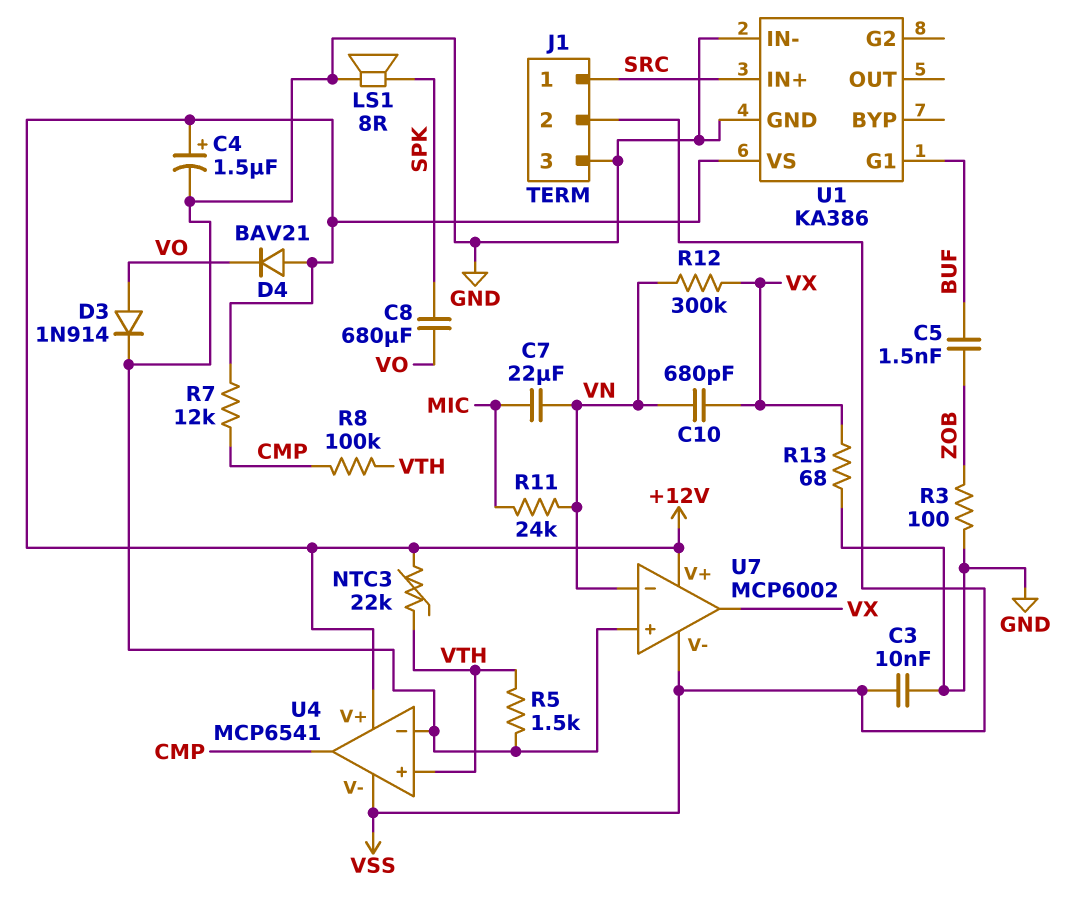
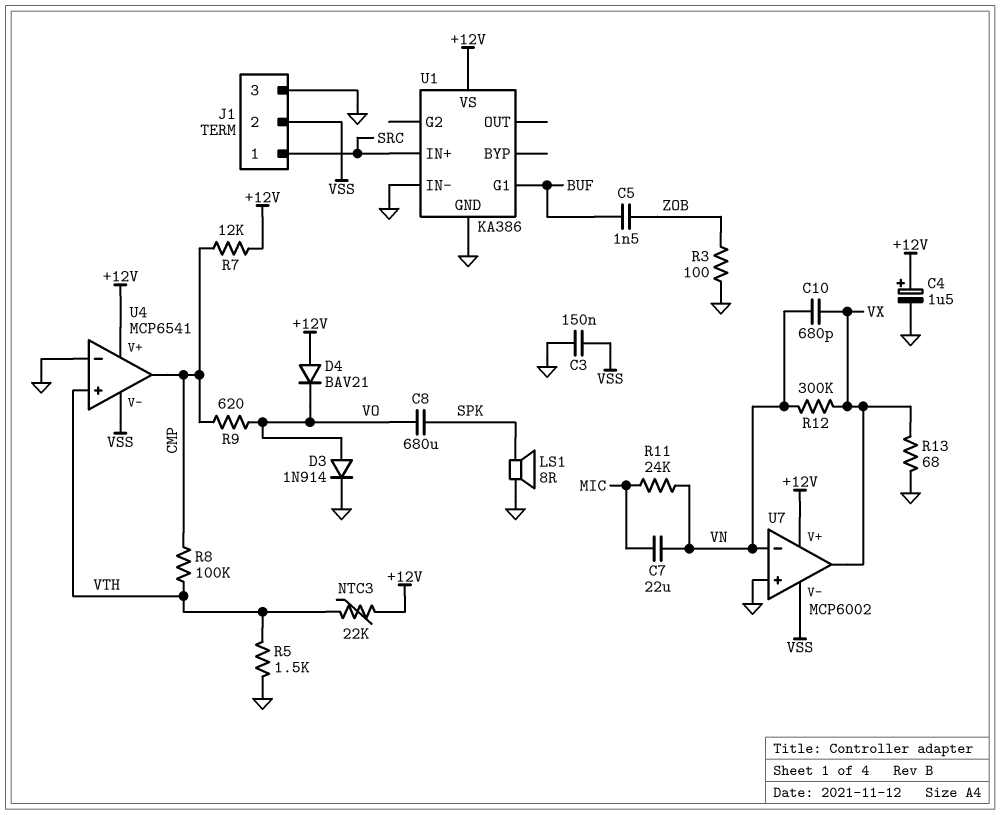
C3: 10nF (GND, VSS) -> 150nF (GND, VSS)
R9: none -> 620 (CMP, VO)

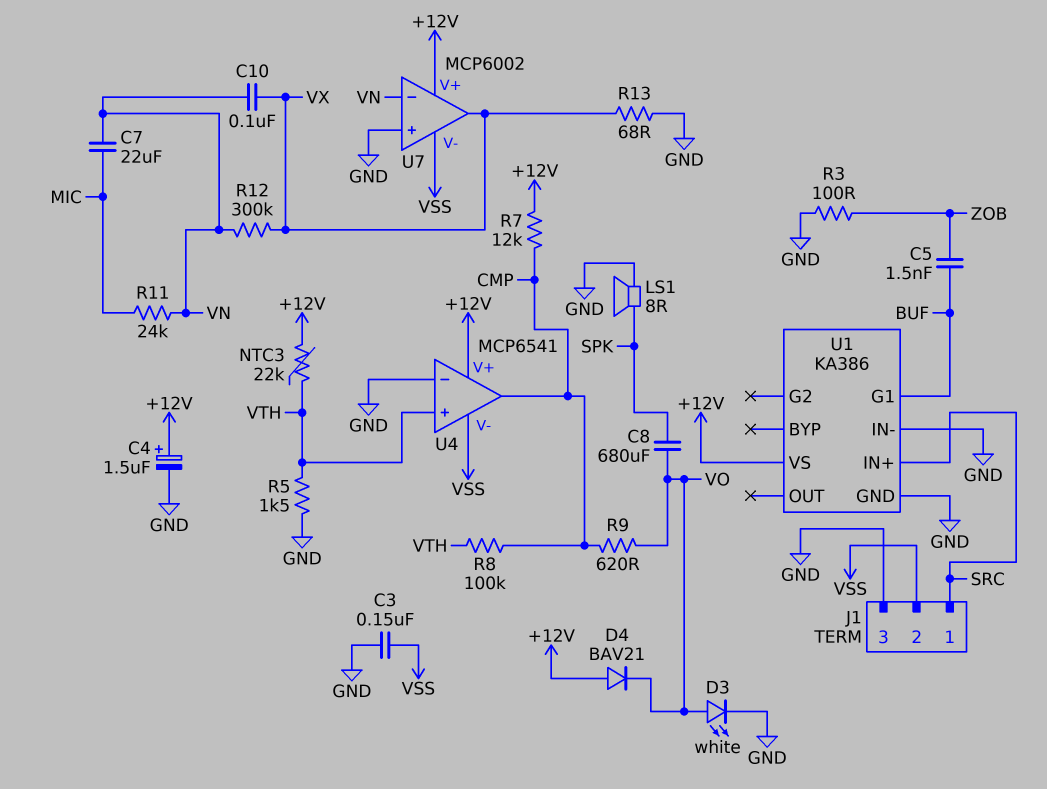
C10: 680pF (VN, VX) -> 100nF (VN, VX)
D3: diode 1N914 (A VO, K GND) -> LED white (A VO, K GND)

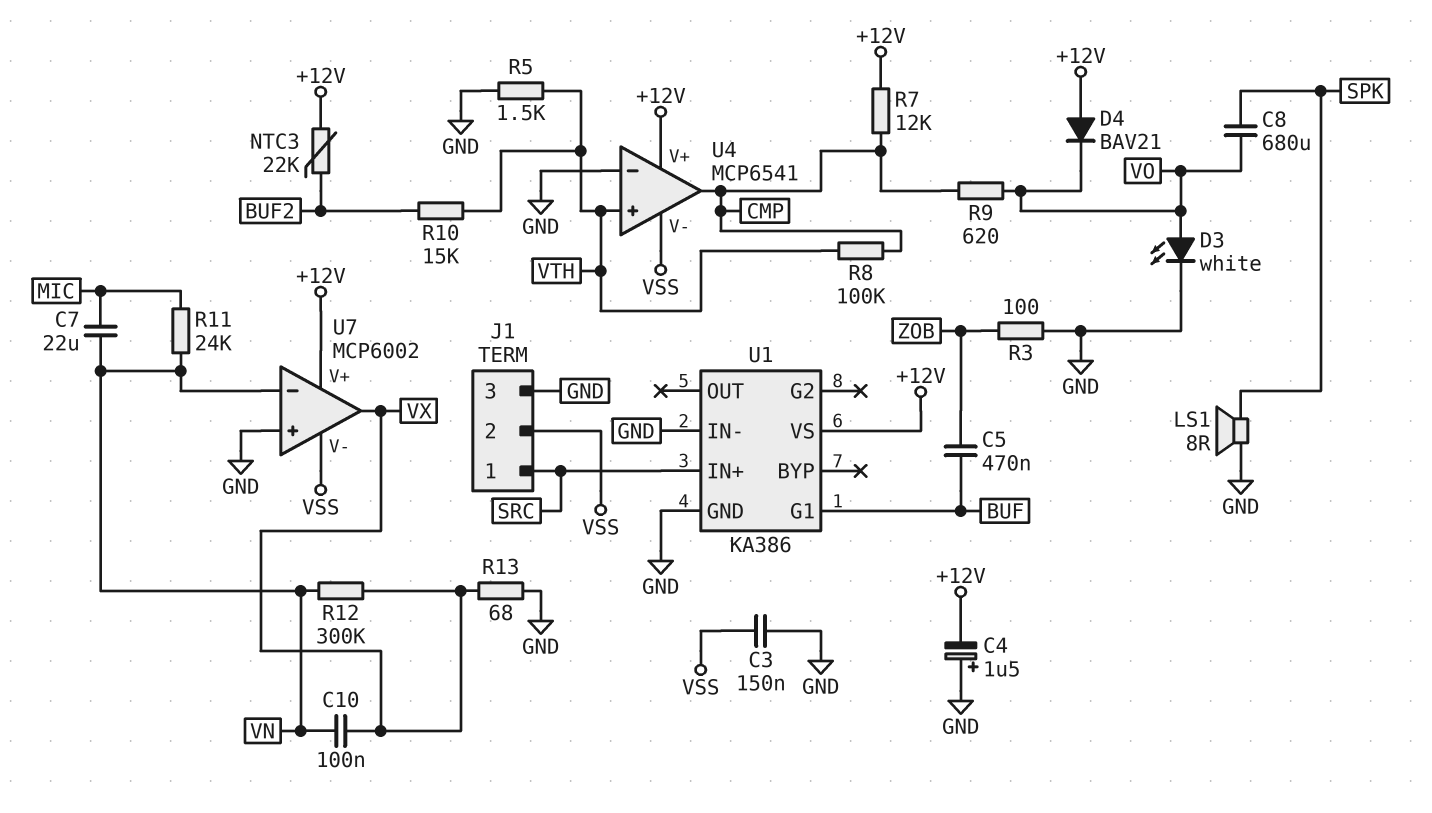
C4: 1.5uF (plus +12V, minus GND) -> 1.5uF (plus GND, minus +12V)
C5: 1.5nF (BUF, ZOB) -> 470nF (BUF, ZOB)
NTC3: 22k (+12V, VTH) -> 22k (+12V, BUF2)
R10: none -> 15k (BUF2, VTH)

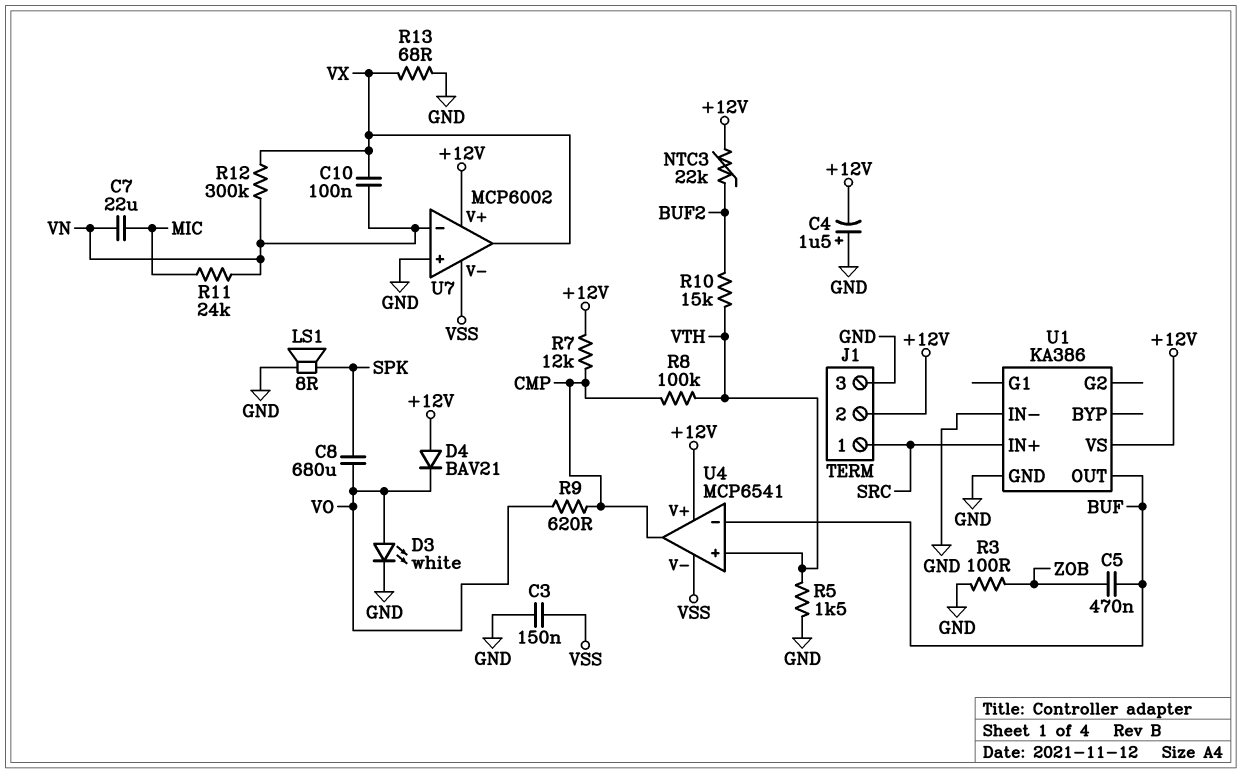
J1 pin 2: VSS -> +12V
U1 pin G1: BUF -> none
U1 pin OUT: none -> BUF
U4 pin in-: GND -> BUF

